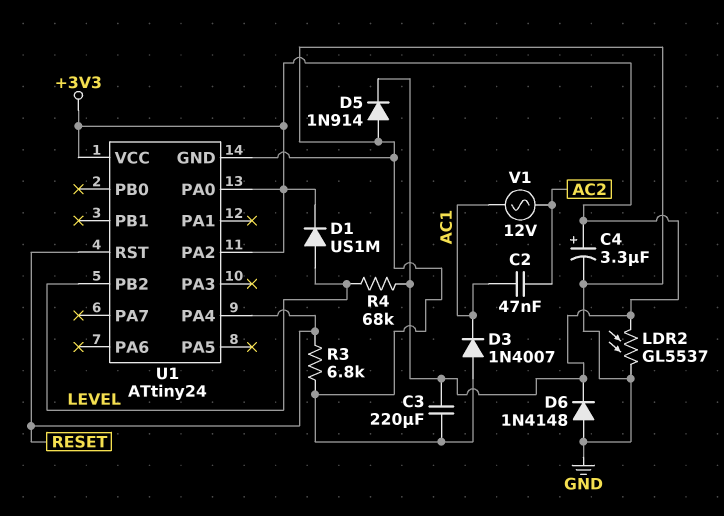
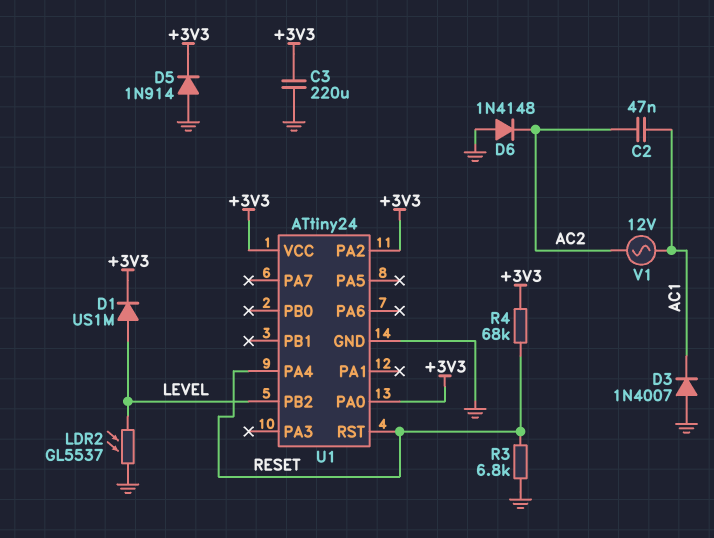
C4: 3.3uF (plus +3V3, minus GND) -> none
D6: diode 1N4148 (A GND, K +3V3) -> diode 1N4148 (A GND, K AC2)
LDR2: GL5537 (+3V3, GND) -> GL5537 (GND, LEVEL)
R4: 68k (+3V3, LEVEL) -> 68k (+3V3, RESET)

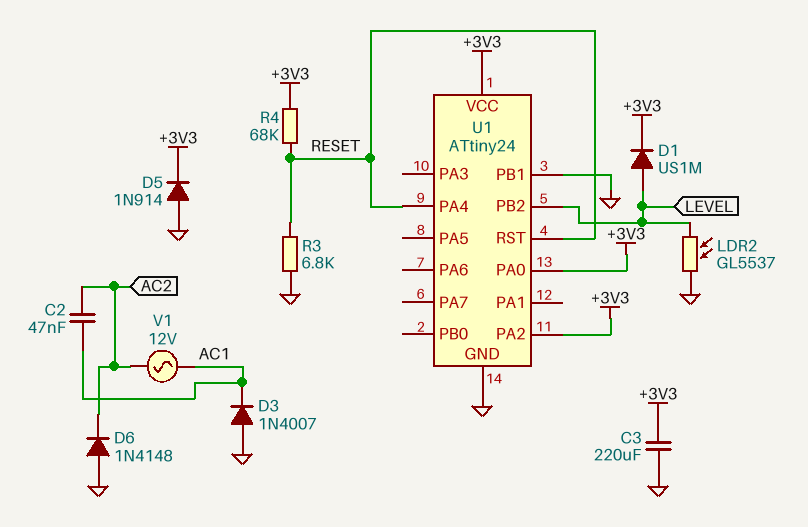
U1 pin PB1: none -> GND

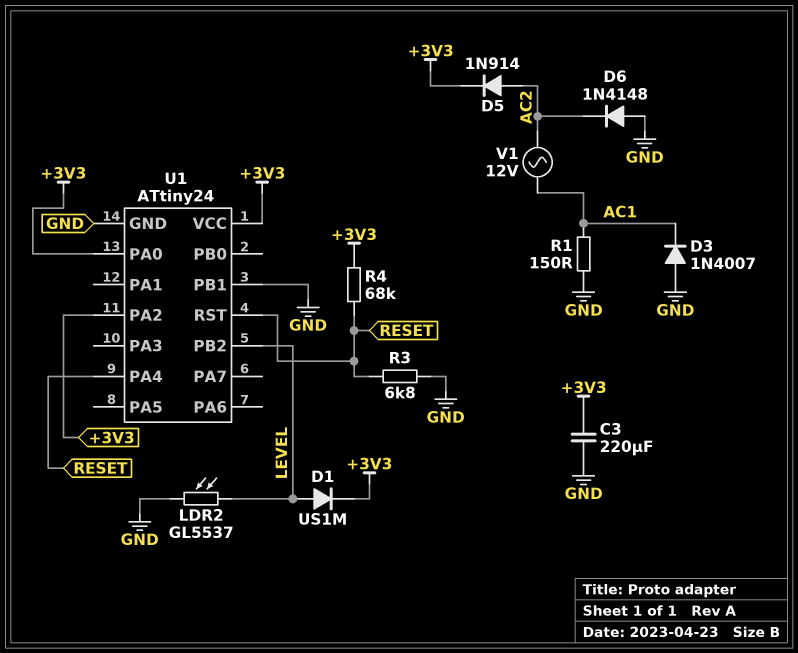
C2: 47nF (AC1, AC2) -> none
D5: diode 1N914 (A GND, K +3V3) -> diode 1N914 (A AC2, K +3V3)
R1: none -> 150 (AC1, GND)

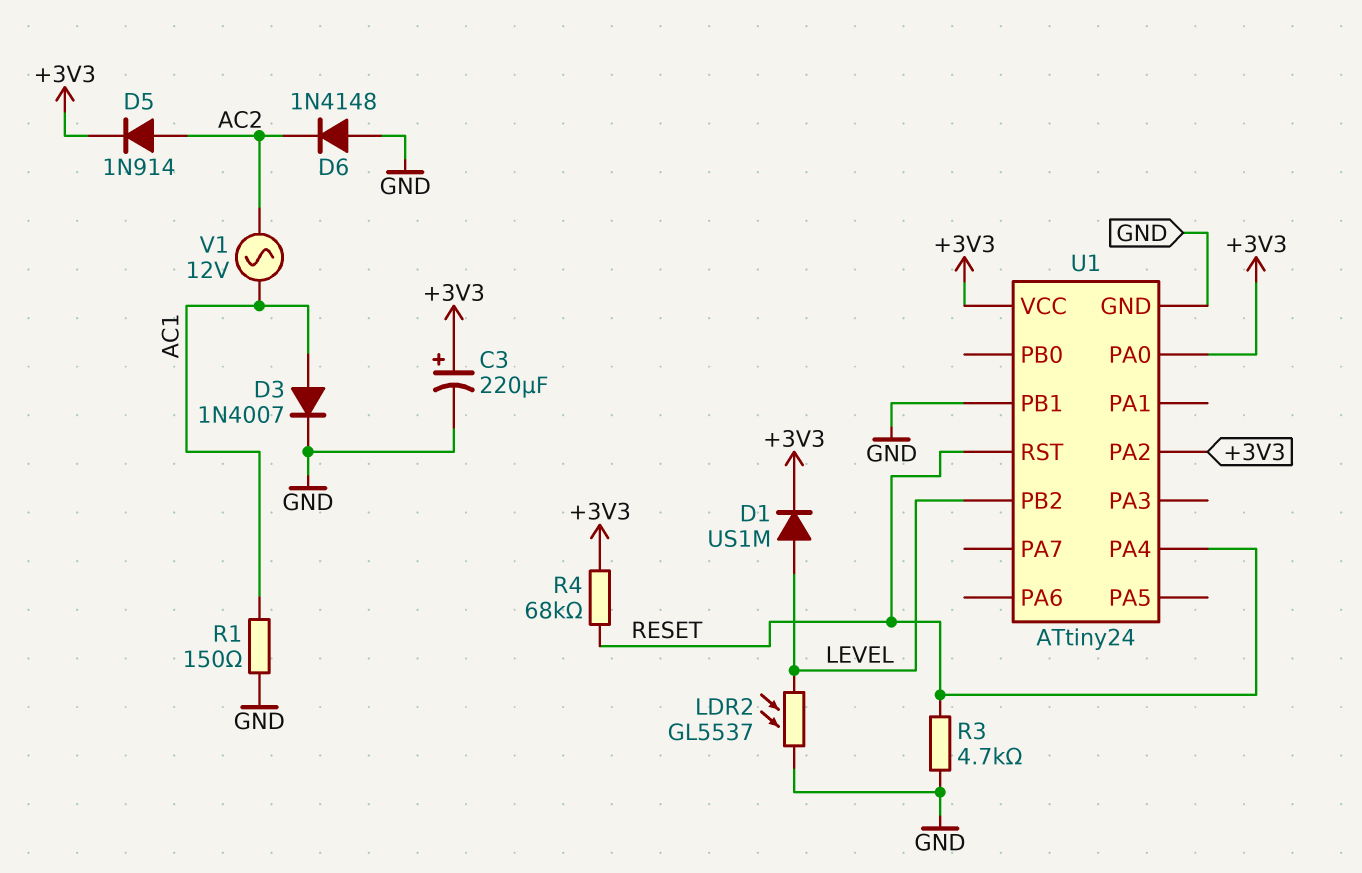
C3: 220uF (+3V3, GND) -> 220uF (plus +3V3, minus GND)
D3: diode 1N4007 (A GND, K AC1) -> diode 1N4007 (A AC1, K GND)
R3: 6.8k (GND, RESET) -> 4.7k (GND, RESET)

